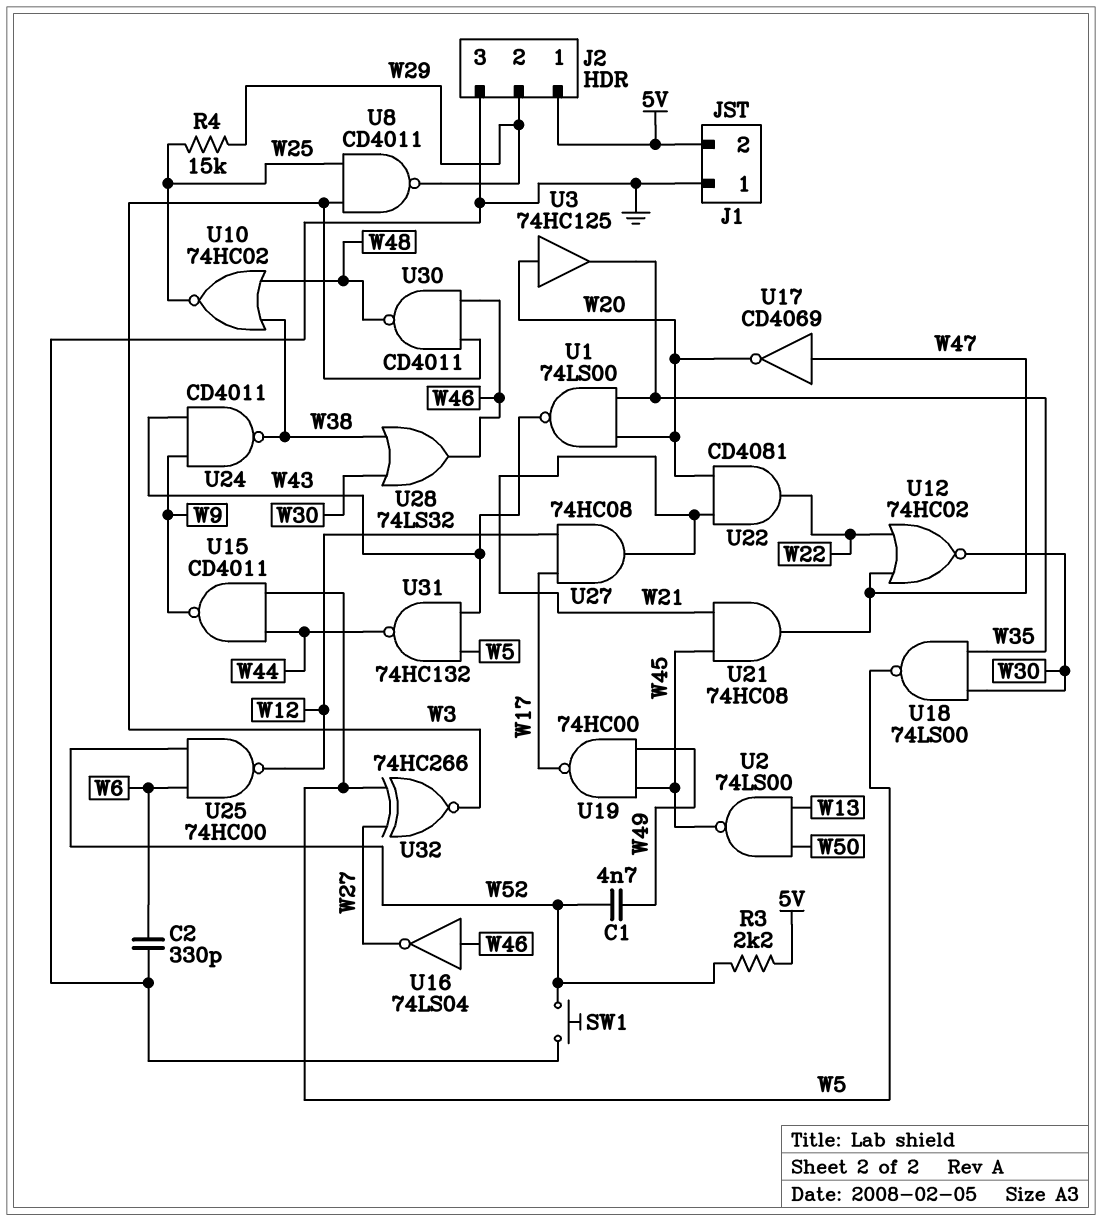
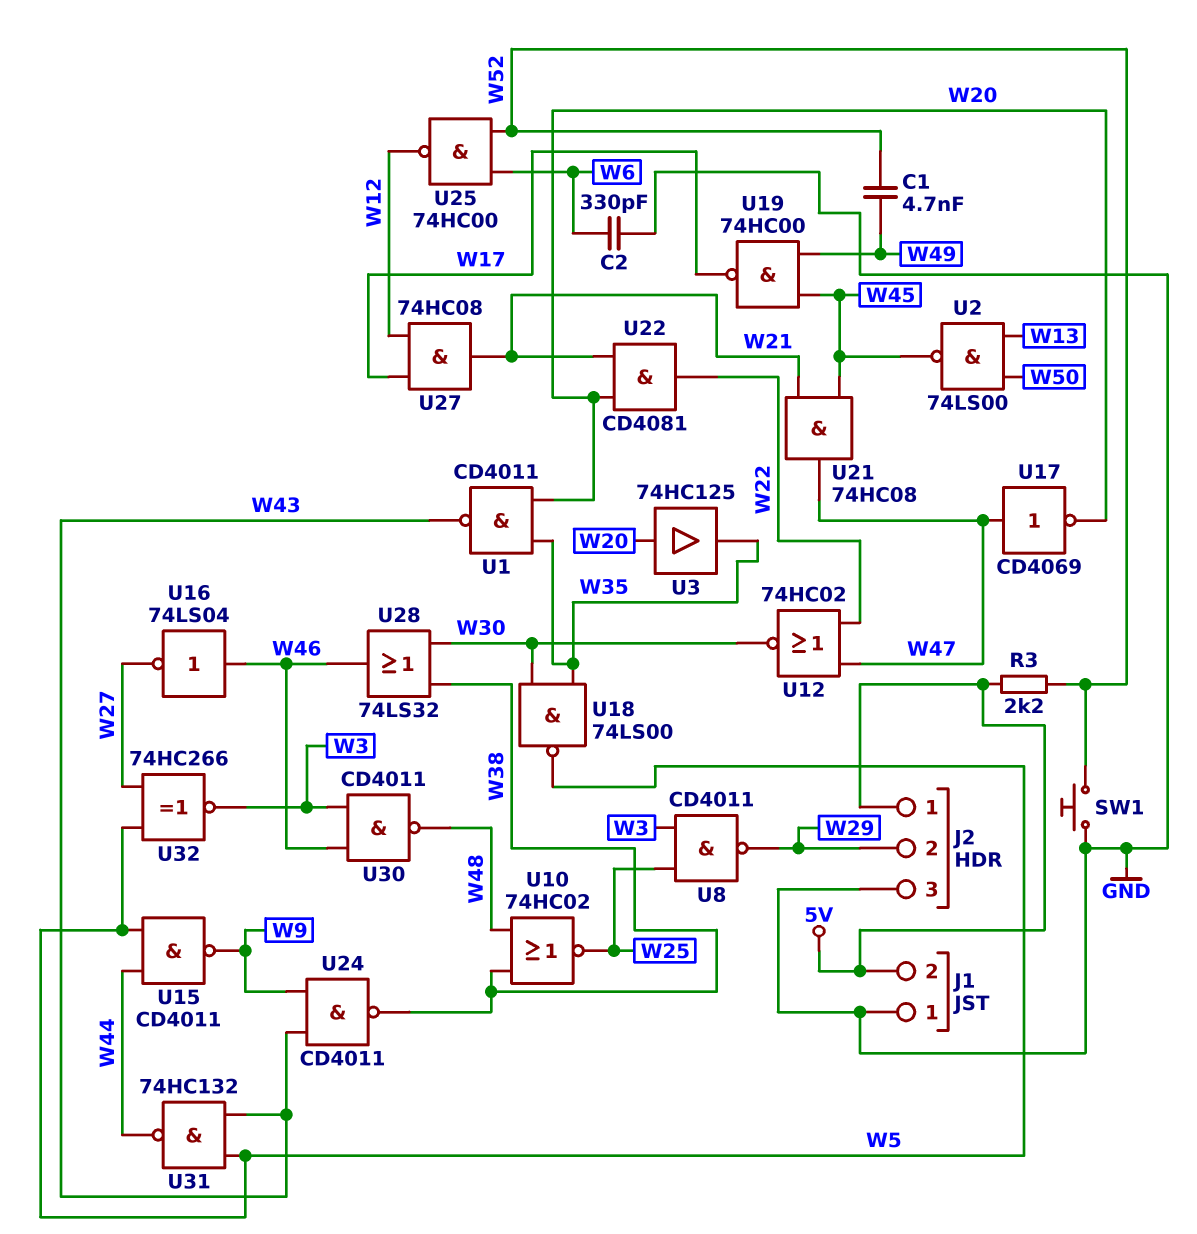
R4: 15k (W25, W29) -> none
U1: NAND 74LS00 (in W20, in W35, out W43) -> NAND CD4011 (in W20, in W35, out W43)

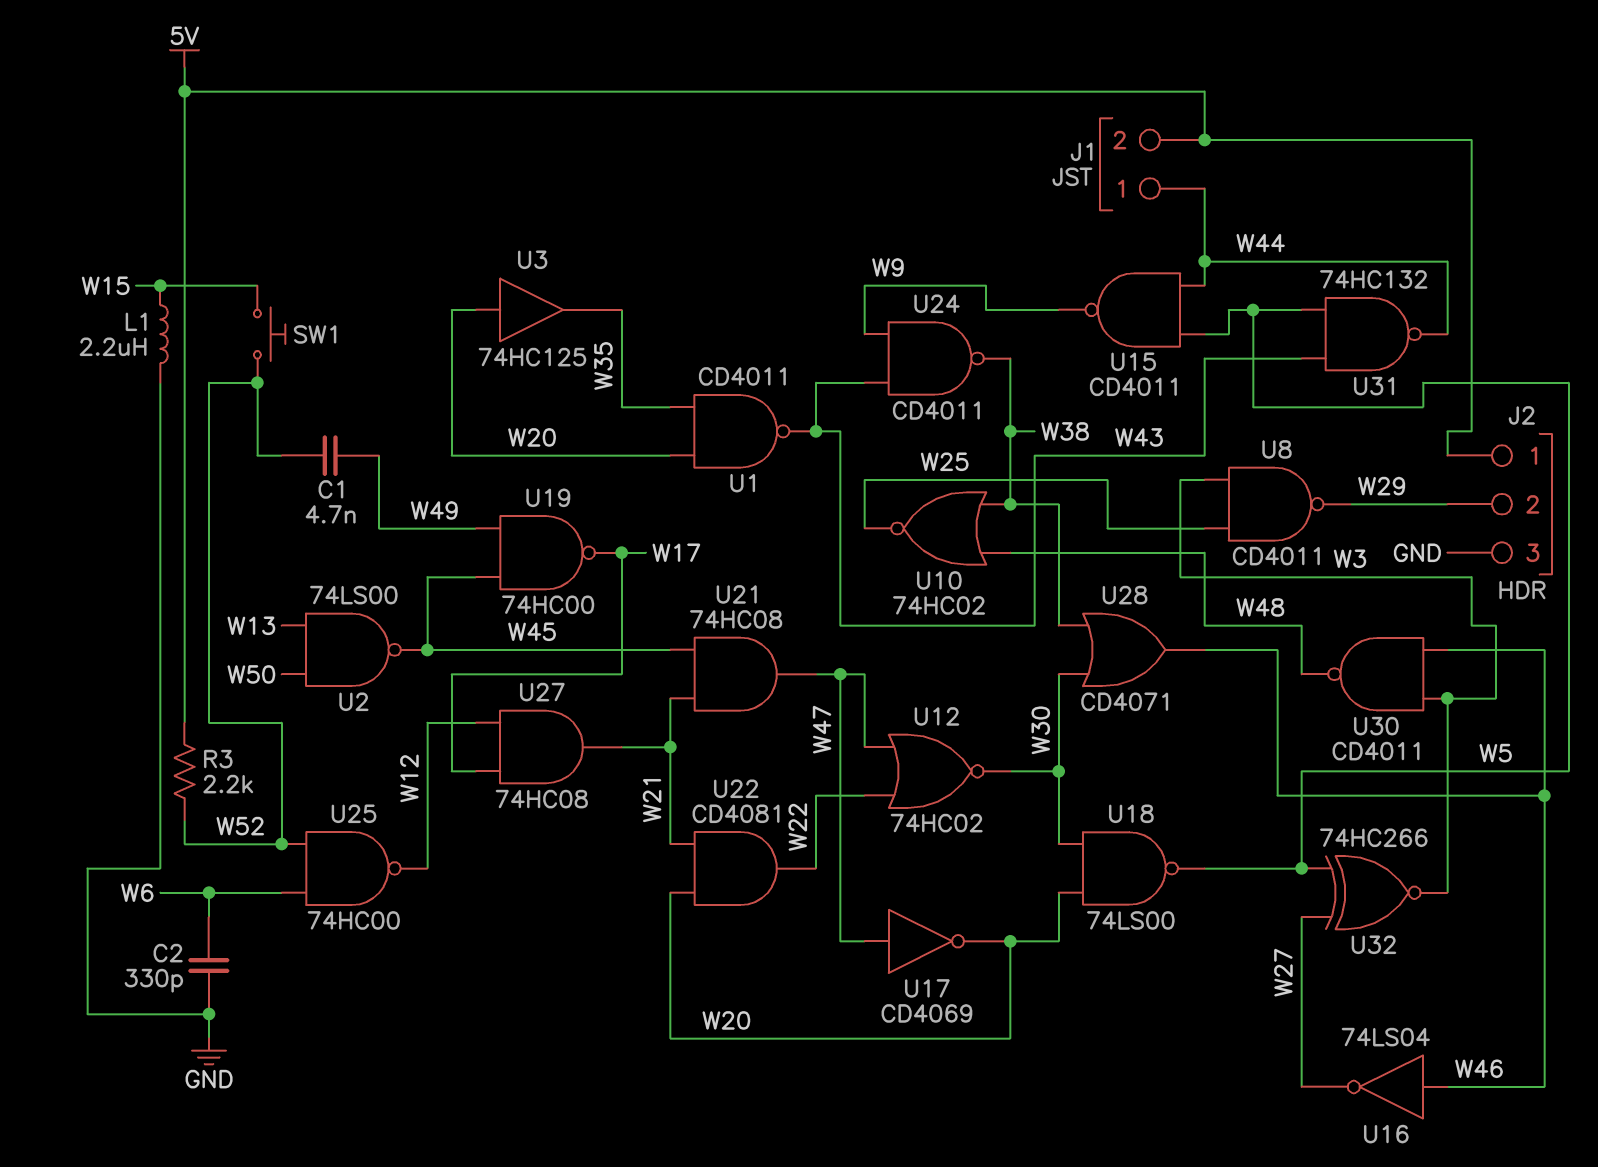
J1 pin 1: GND -> W44
L1: none -> 2.2uH (GND, W15)
SW1: button (GND, W52) -> button (W15, W52)
U18: NAND 74LS00 (in W30, in W35, out W5) -> NAND 74LS00 (in W20, in W30, out W5)
U28: OR 74LS32 (in W30, in W38, out W46) -> OR CD4071 (in W30, in W38, out W46)

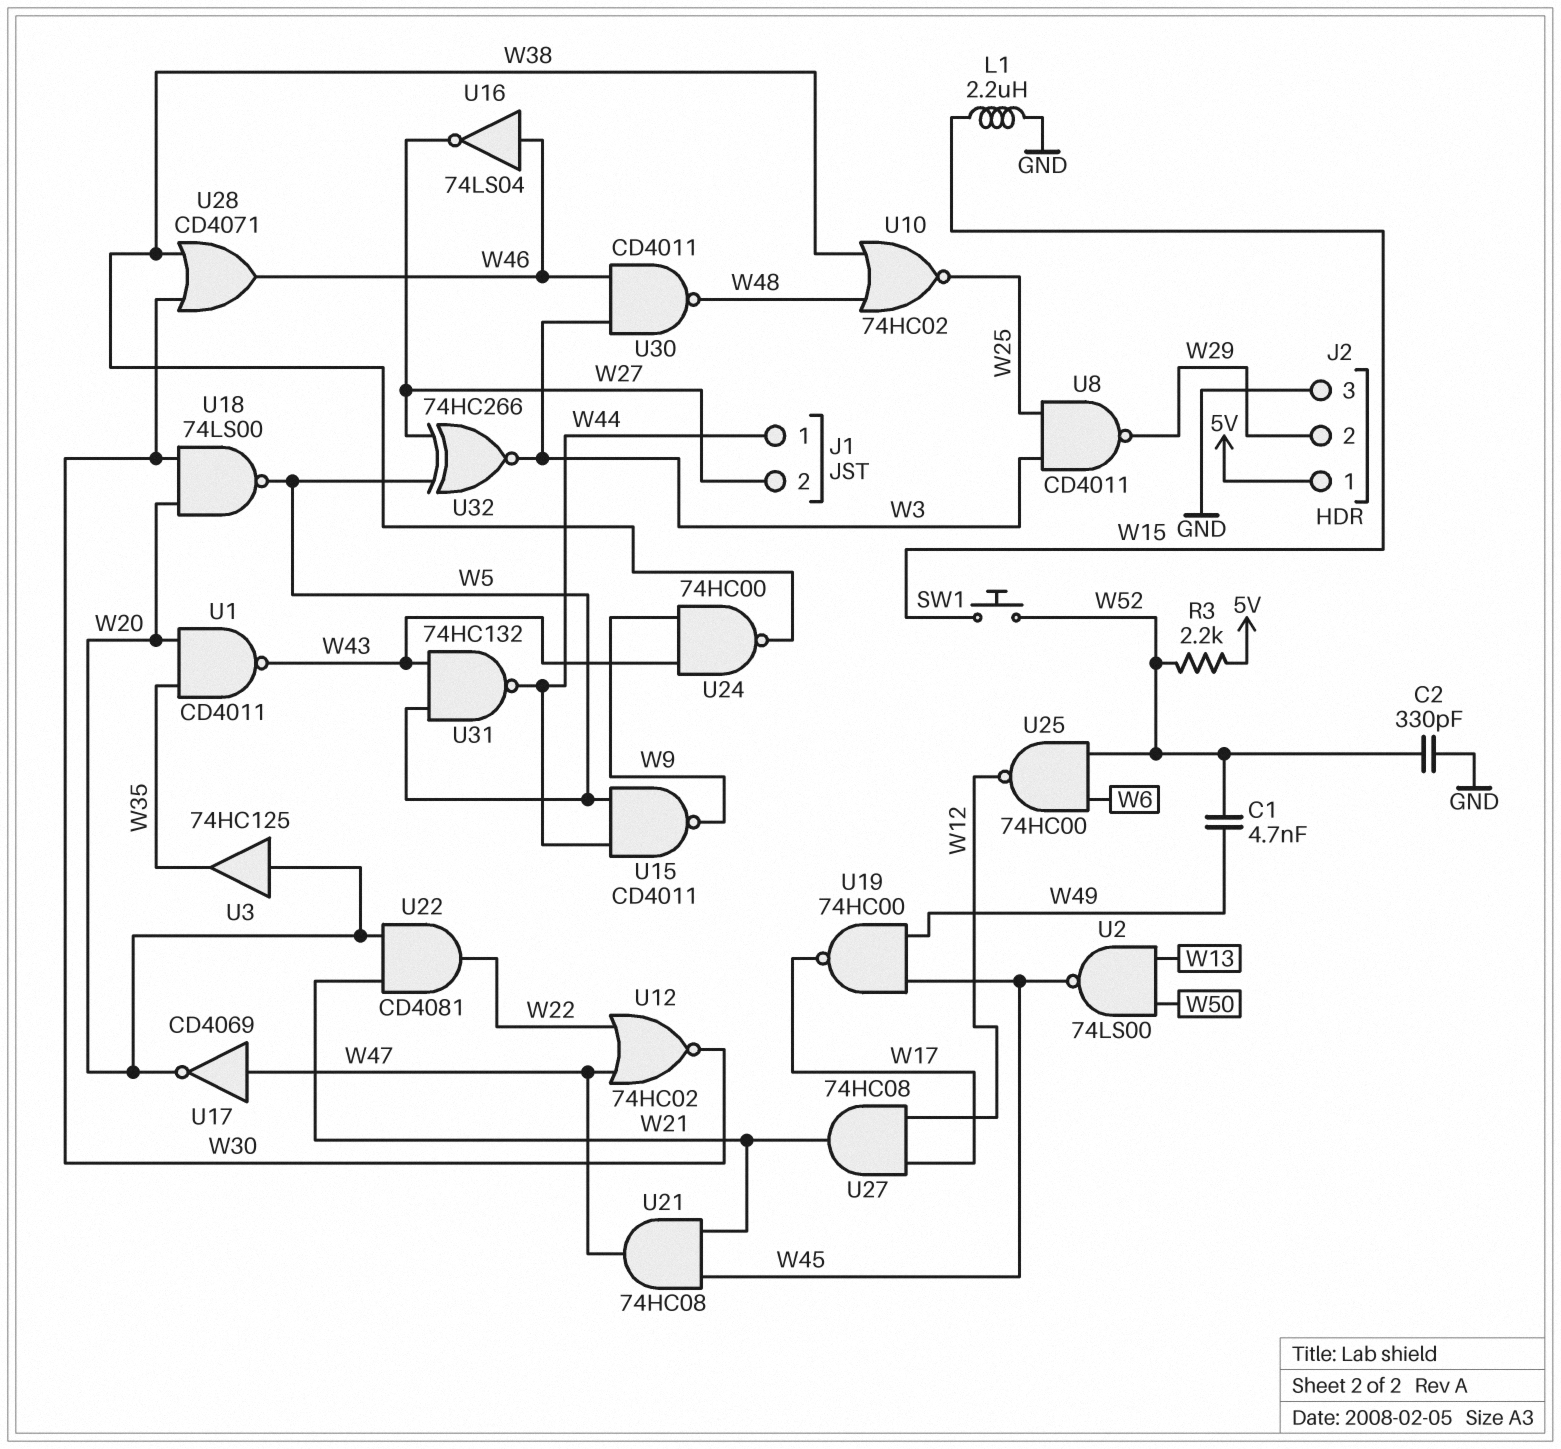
C2: 330pF (GND, W6) -> 330pF (GND, W52)
J1 pin 2: 5V -> W27
U24: NAND CD4011 (in W9, in W43, out W38) -> NAND 74HC00 (in W9, in W43, out W38)

